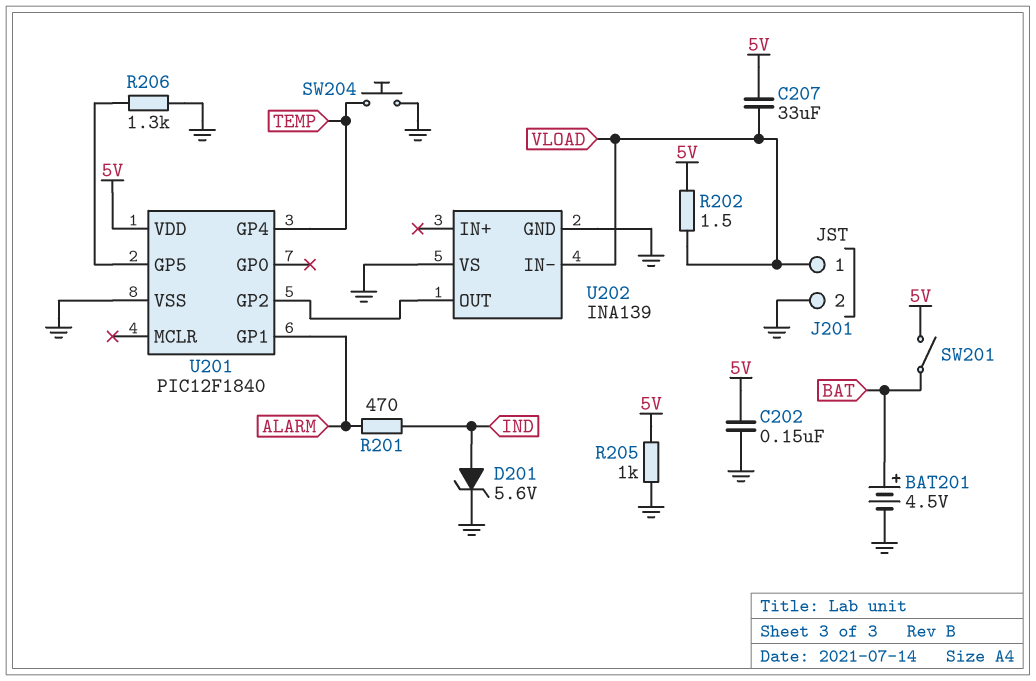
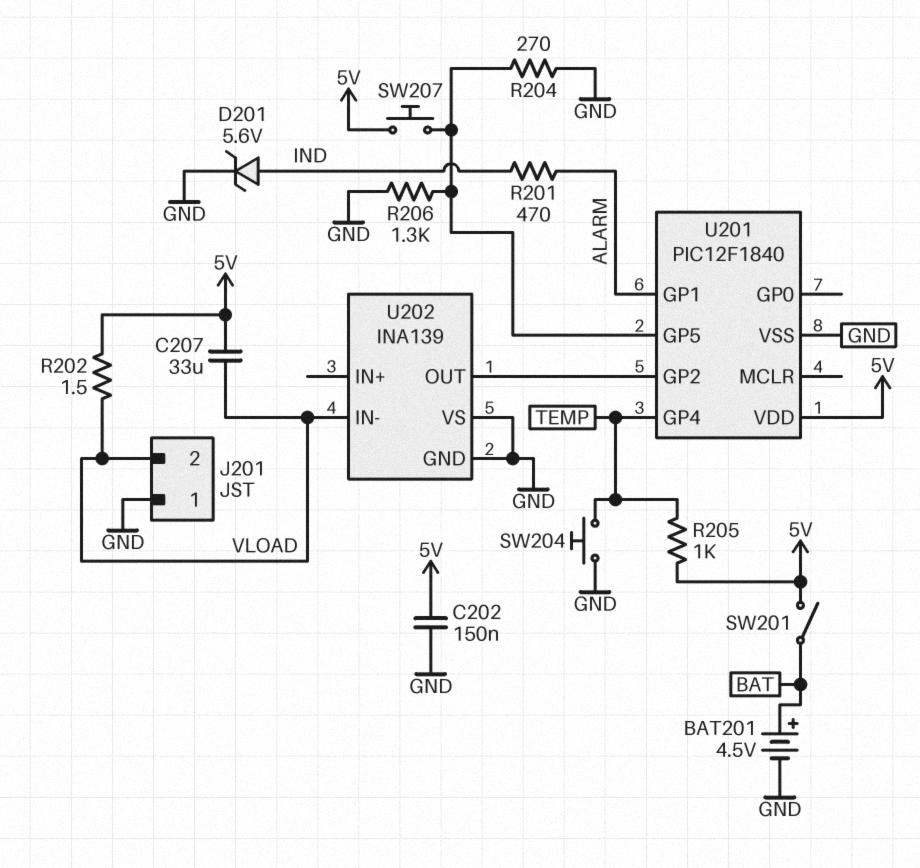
J201 pin 1: VLOAD -> GND
J201 pin 2: GND -> VLOAD
R204: none -> 270 (GND, U201/GP5)
R205: 1k (5V, GND) -> 1k (5V, TEMP)
SW207: none -> button (5V, U201/GP5)

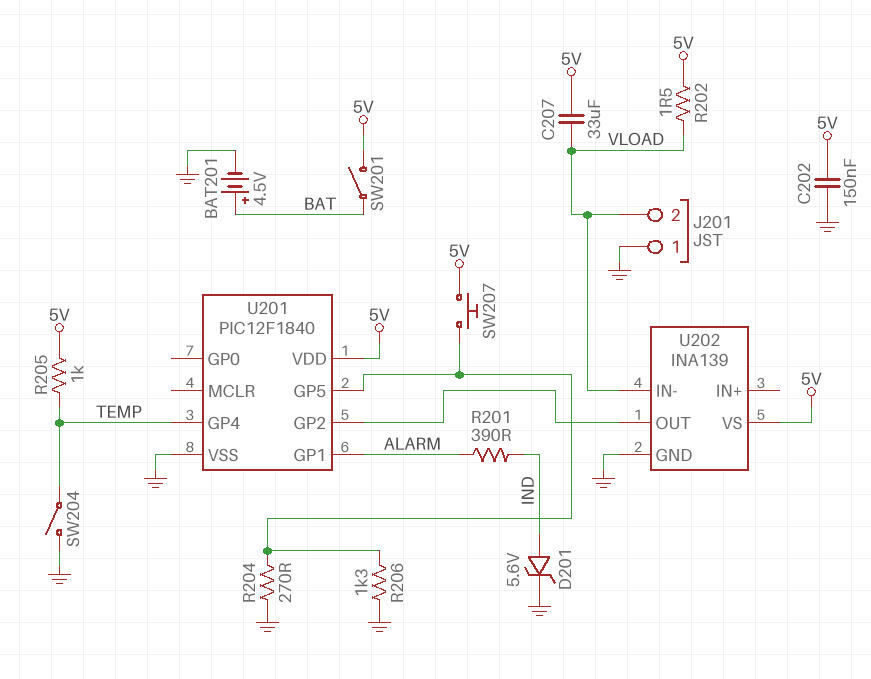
R201: 470 (ALARM, IND) -> 390 (ALARM, IND)
SW204: button (GND, TEMP) -> switch (GND, TEMP)
U202 pin VS: GND -> 5V

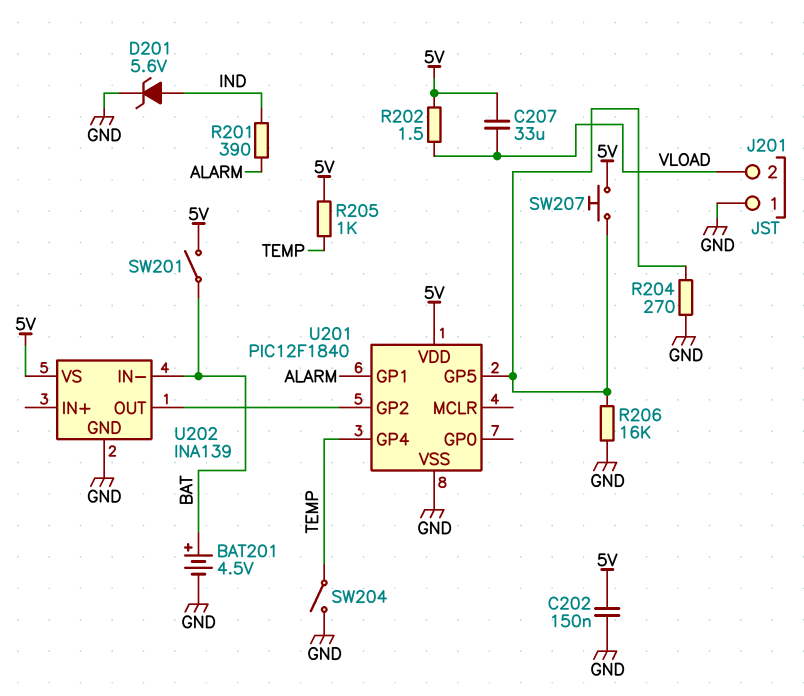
R206: 1.3k (GND, U201/GP5) -> 16k (GND, U201/GP5)
U202 pin IN-: VLOAD -> BAT

